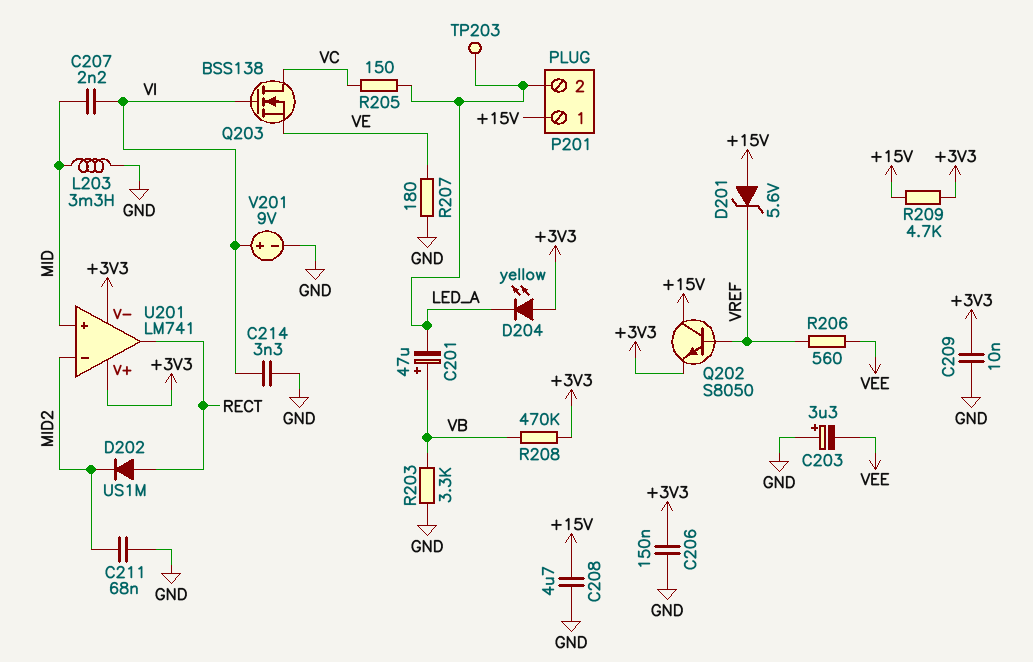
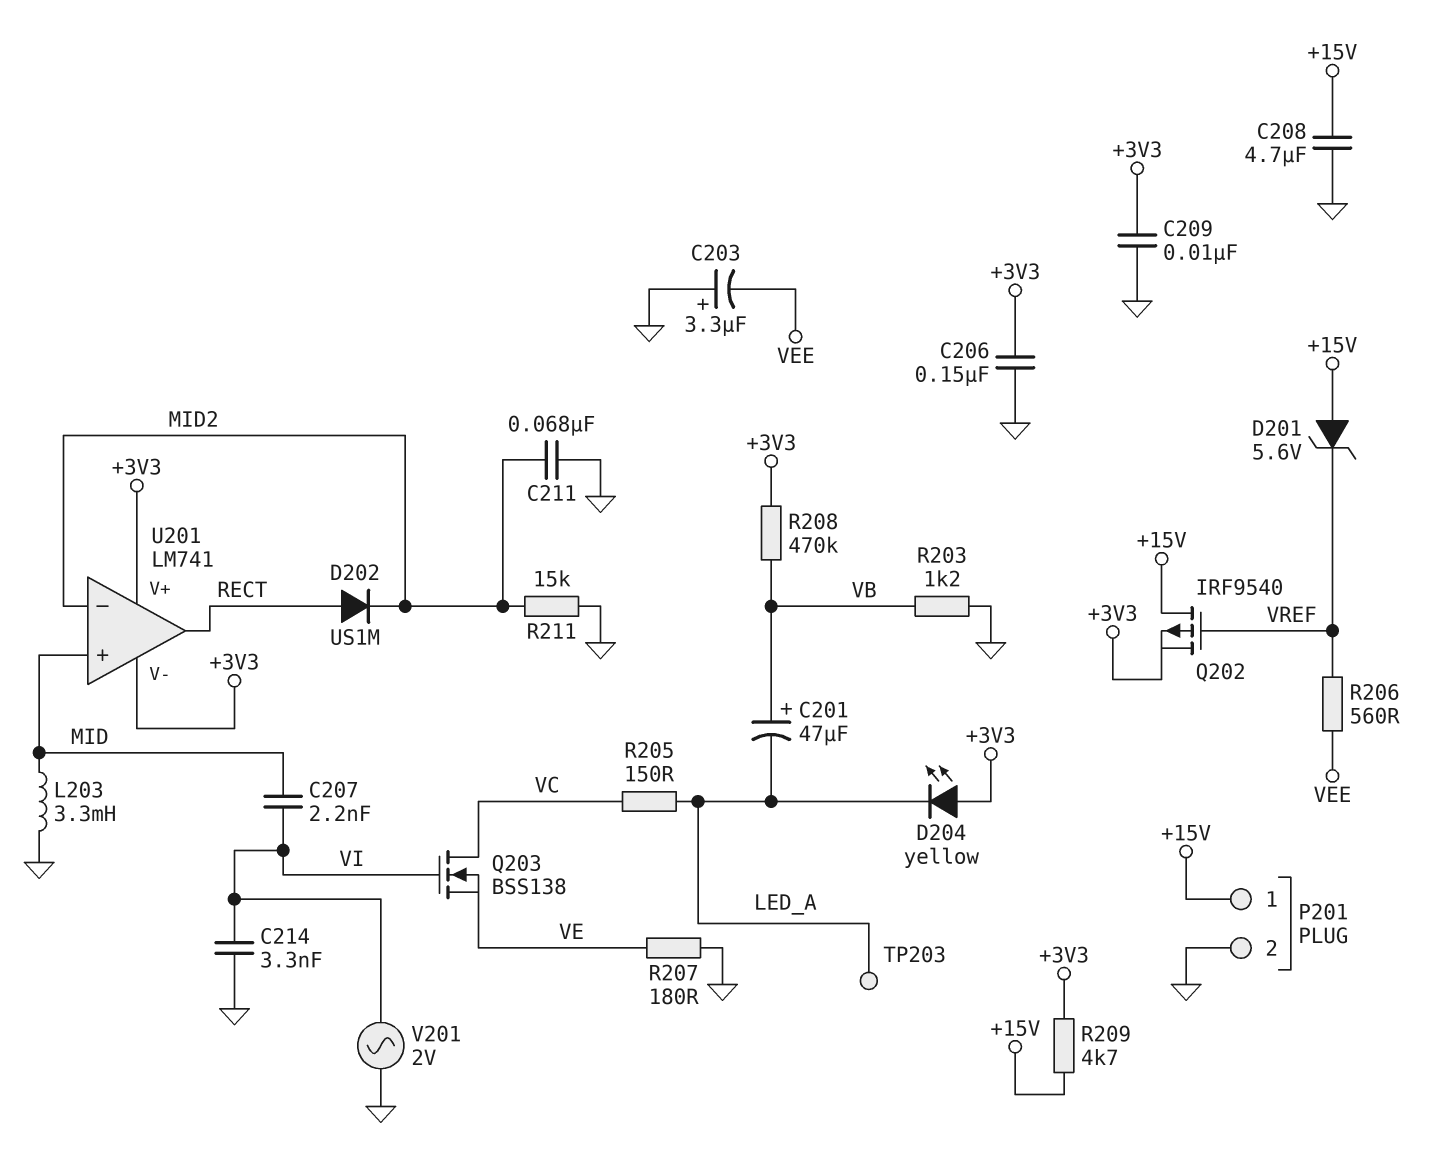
P201 pin 2: LED_A -> GND
Q202: NPN S8050 (B VREF, C +15V, E +3V3) -> PMOS IRF9540 (G VREF, D +15V, S +3V3)
R203: 3.3k (GND, VB) -> 1.2k (GND, VB)
R211: none -> 15k (GND, MID2)
V201: 9V (plus VI, minus GND) -> AC 2V (GND, VI)

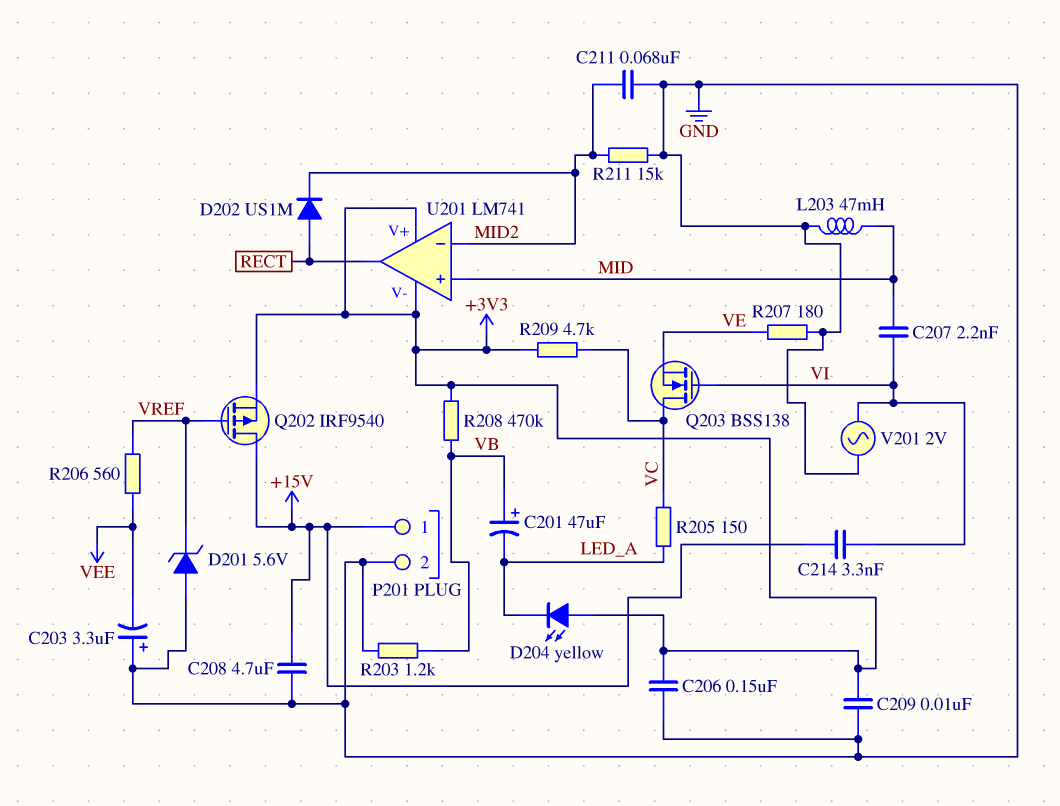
C214: 3.3nF (GND, VI) -> 3.3nF (+15V, VI)
D201: zener 5.6V (A +15V, K VREF) -> zener 5.6V (A GND, K VREF)
L203: 3.3mH (GND, MID) -> 47mH (GND, MID)
R209: 4.7k (+3V3, +15V) -> 4.7k (+3V3, VC)
TP203: test point (LED_A) -> none

